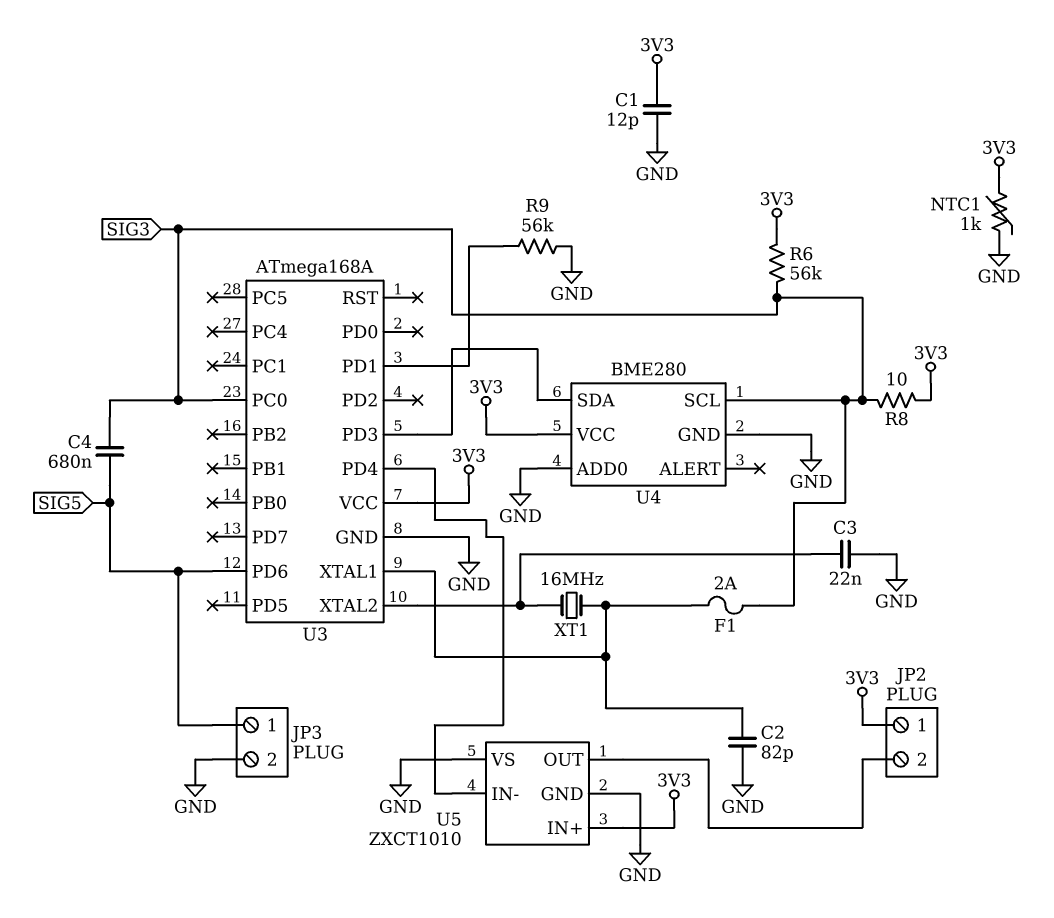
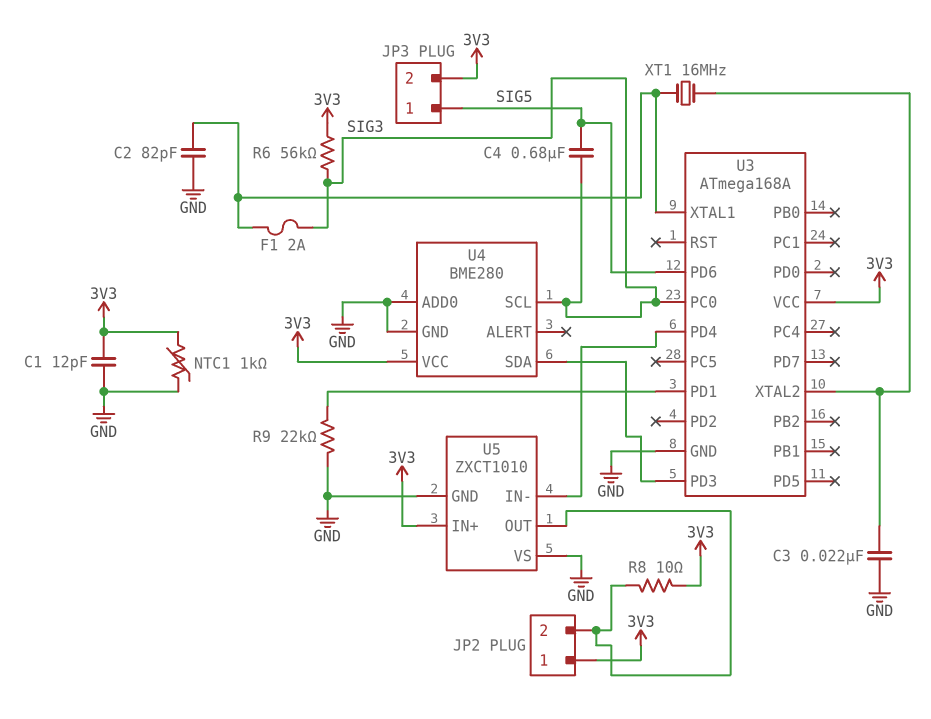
JP3 pin 2: GND -> 3V3
R8: 10 (3V3, SIG3) -> 10 (3V3, JP2/2)
R9: 56k (GND, U3/PD1) -> 22k (GND, U3/PD1)

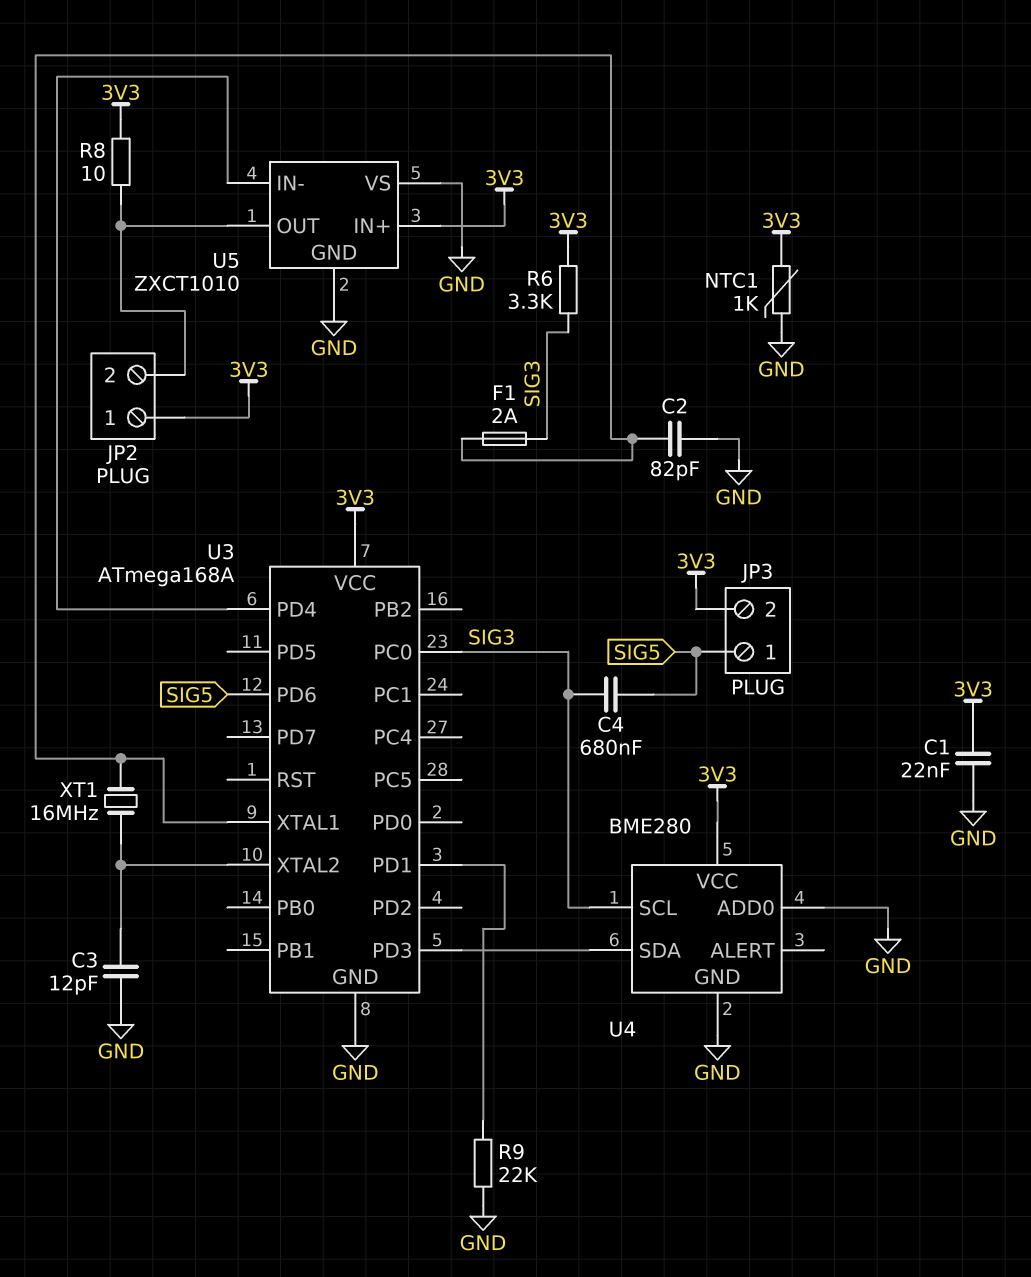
C1: 12pF (3V3, GND) -> 22nF (3V3, GND)
C3: 22nF (GND, U3/XTAL2) -> 12pF (GND, U3/XTAL2)
R6: 56k (3V3, SIG3) -> 3.3k (3V3, SIG3)

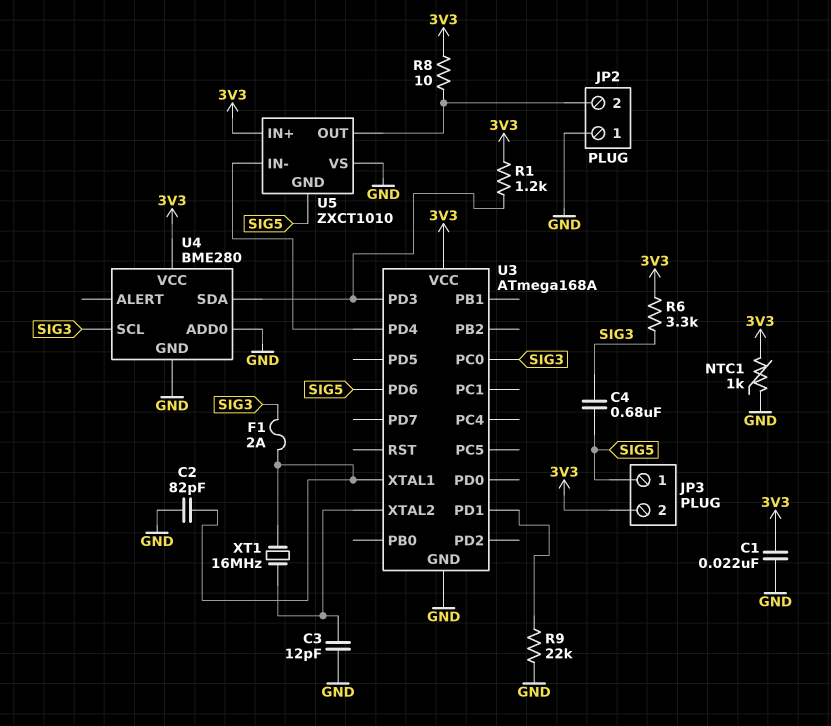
JP2 pin 1: 3V3 -> GND
R1: none -> 1.2k (3V3, U3/PD3)
U5 pin GND: GND -> SIG5

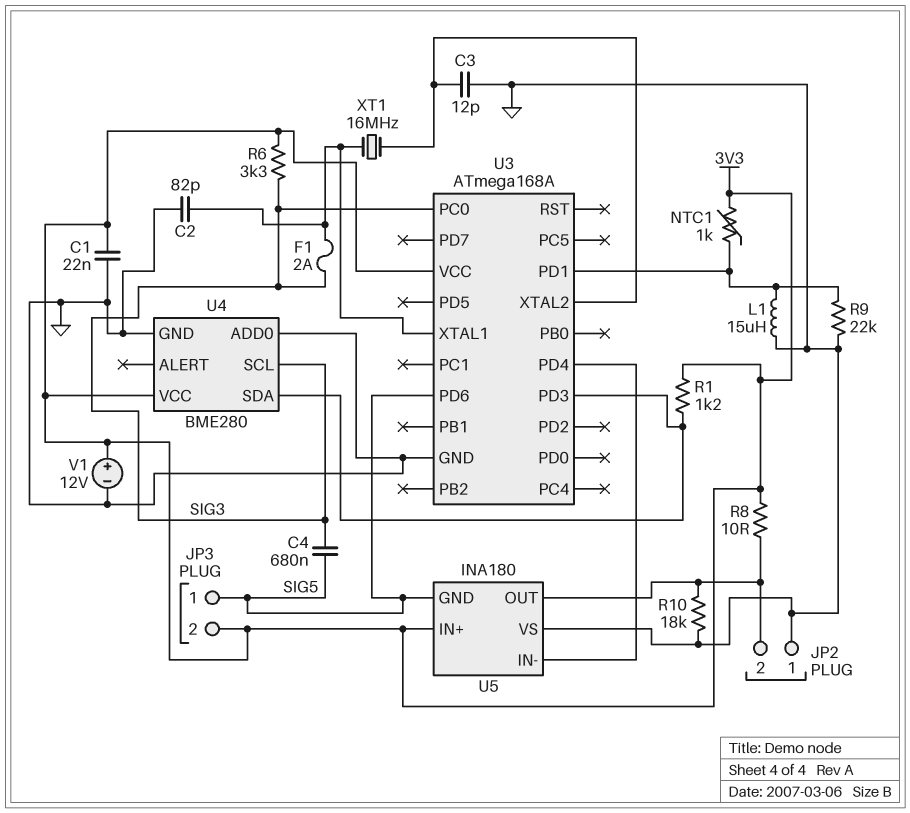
L1: none -> 15uH (GND, U3/PD1)
NTC1: 1k (3V3, GND) -> 1k (3V3, U3/PD1)
R10: none -> 18k (GND, JP2/2)
U5: ZXCT1010 -> INA180
V1: none -> 12V (plus 3V3, minus GND)

